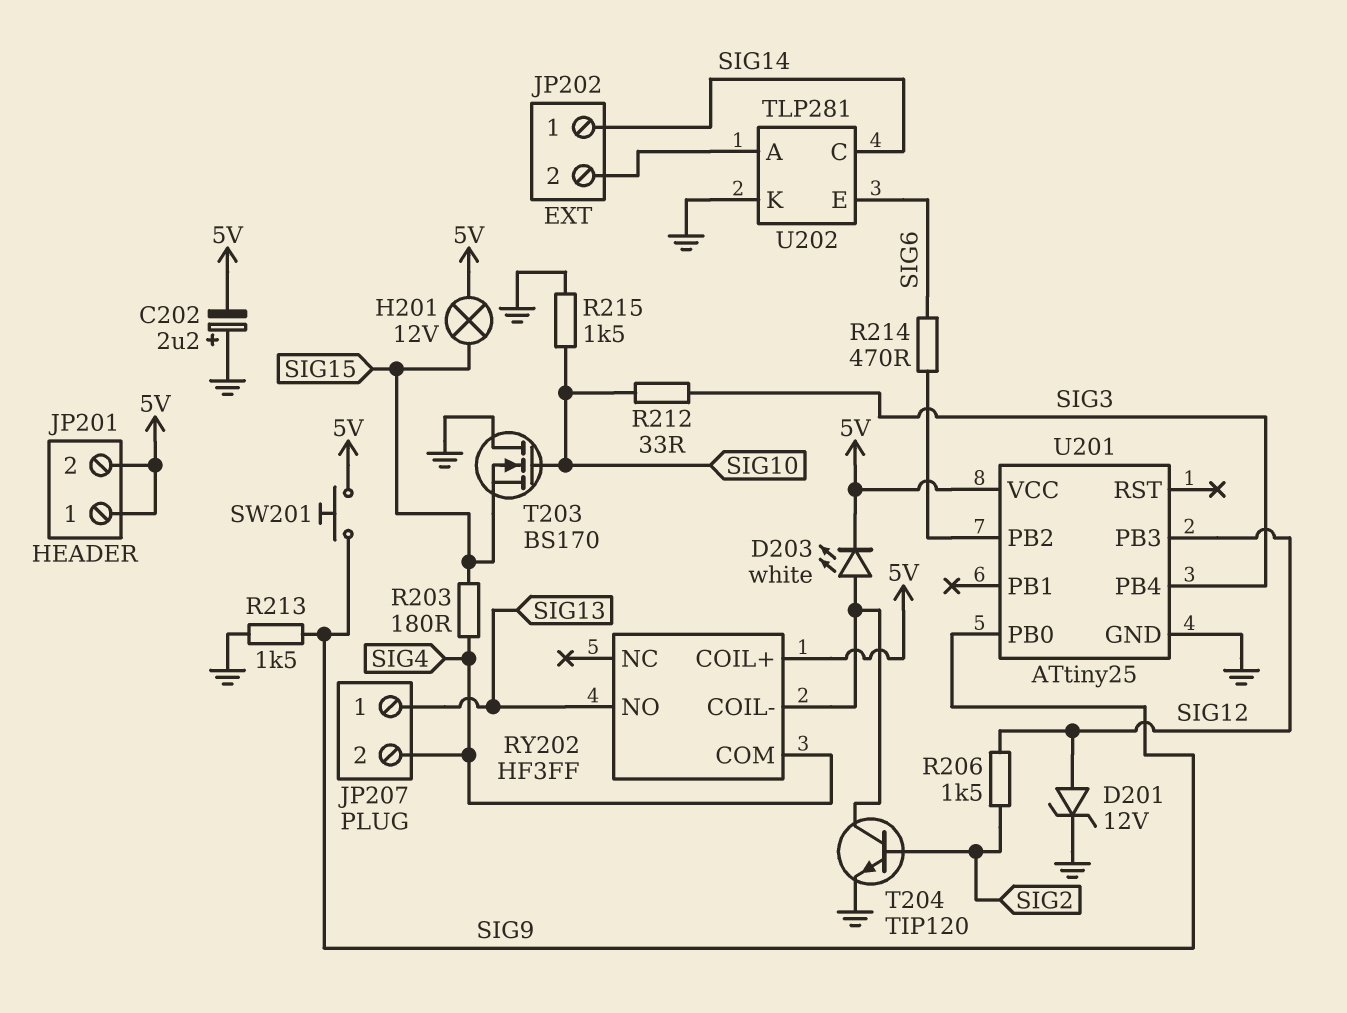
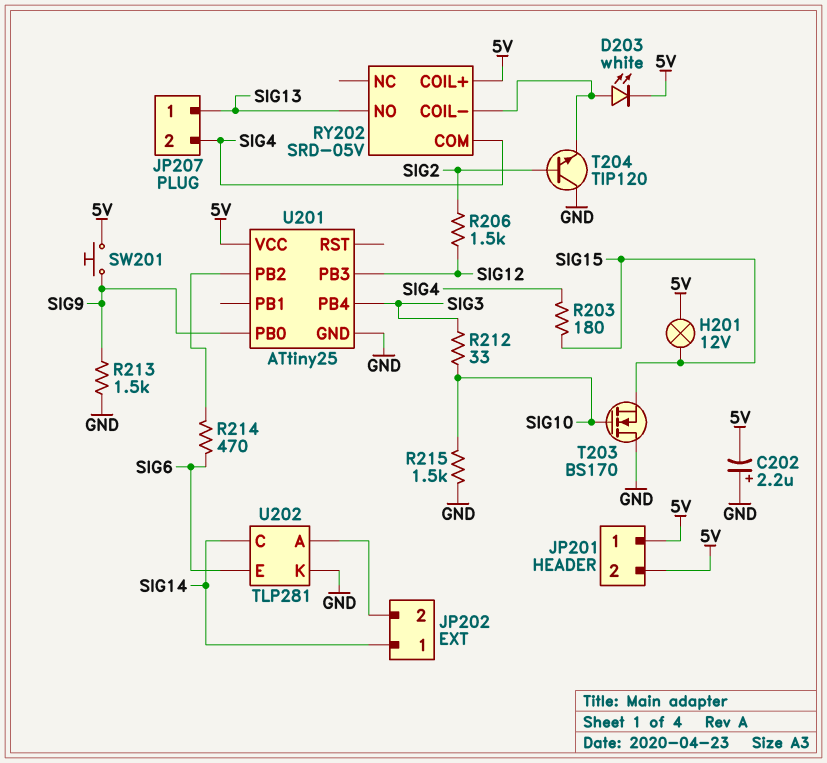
D201: zener 12V (A SIG12, K GND) -> none
RY202: HF3FF -> SRD-05V
T204: NPN TIP120 (B SIG2, C RY202/COIL-, E GND) -> NPN TIP120 (B SIG2, C GND, E RY202/COIL-)

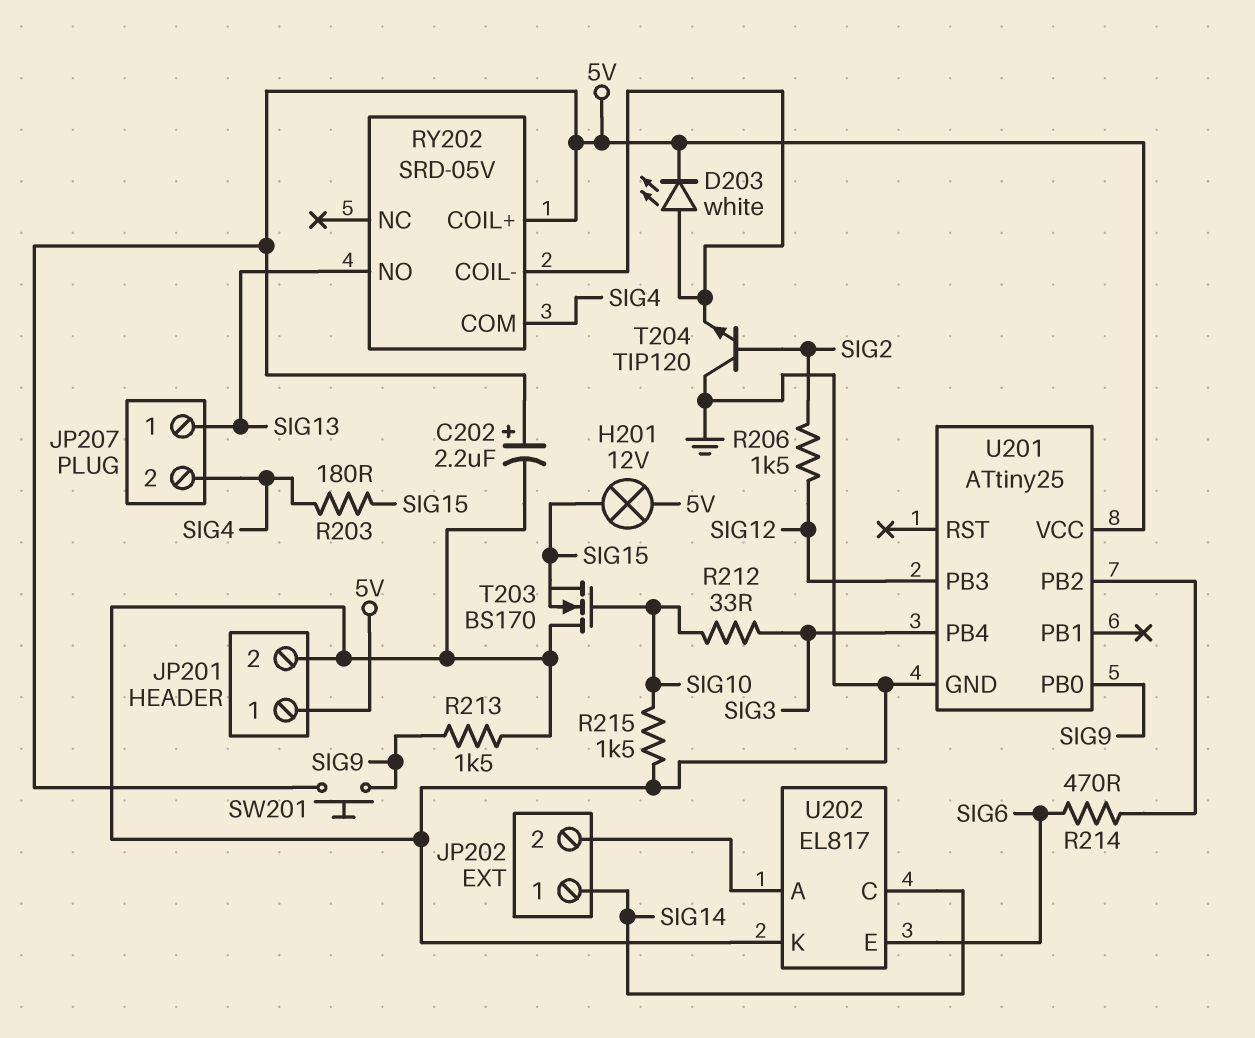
C202: 2.2uF (plus GND, minus 5V) -> 2.2uF (plus 5V, minus GND)
JP201 pin 2: 5V -> GND
U202: TLP281 -> EL817

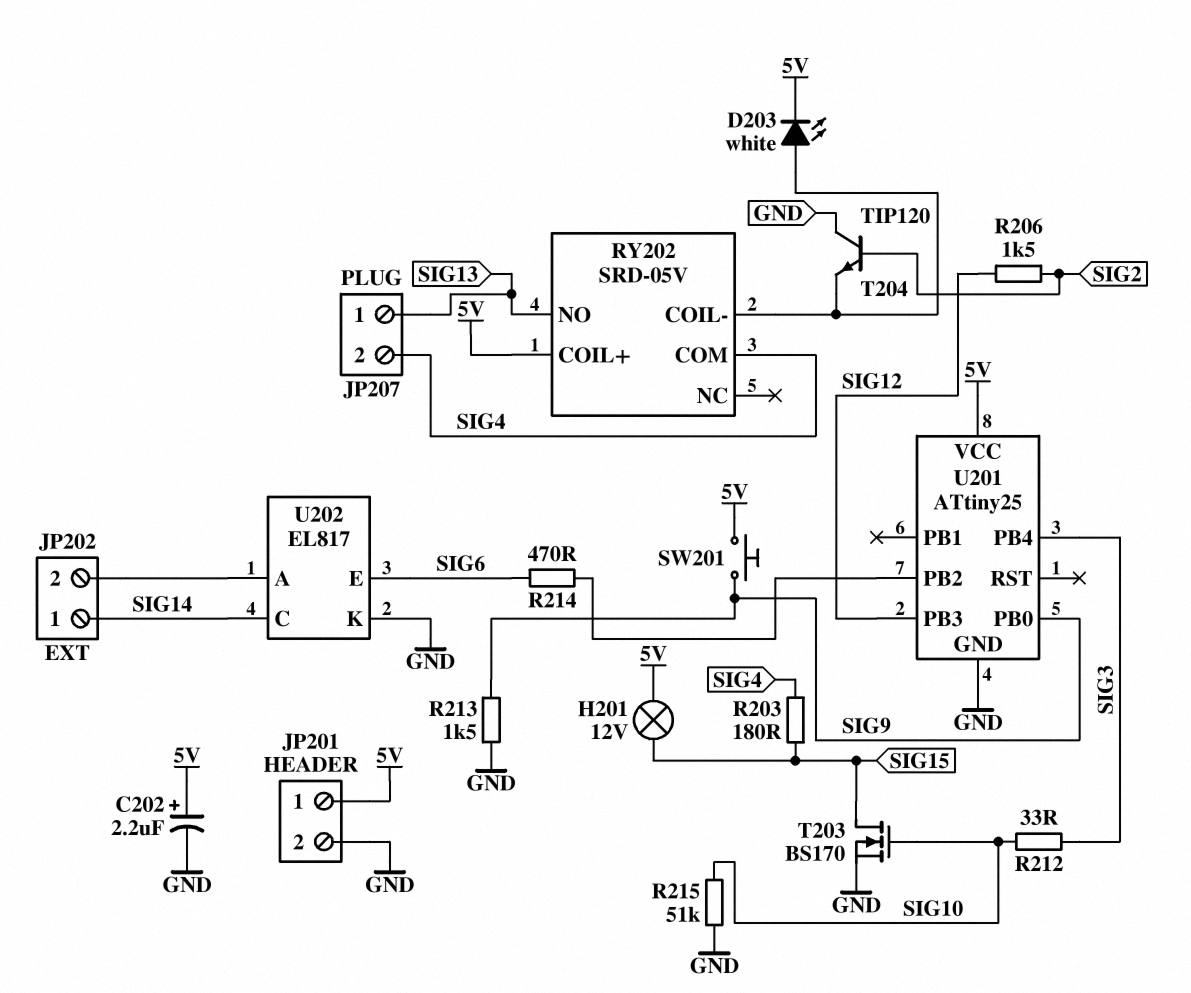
R215: 1.5k (GND, SIG10) -> 51k (GND, SIG10)
T203: NMOS BS170 (G SIG10, D GND, S SIG15) -> NMOS BS170 (G SIG10, D SIG15, S GND)

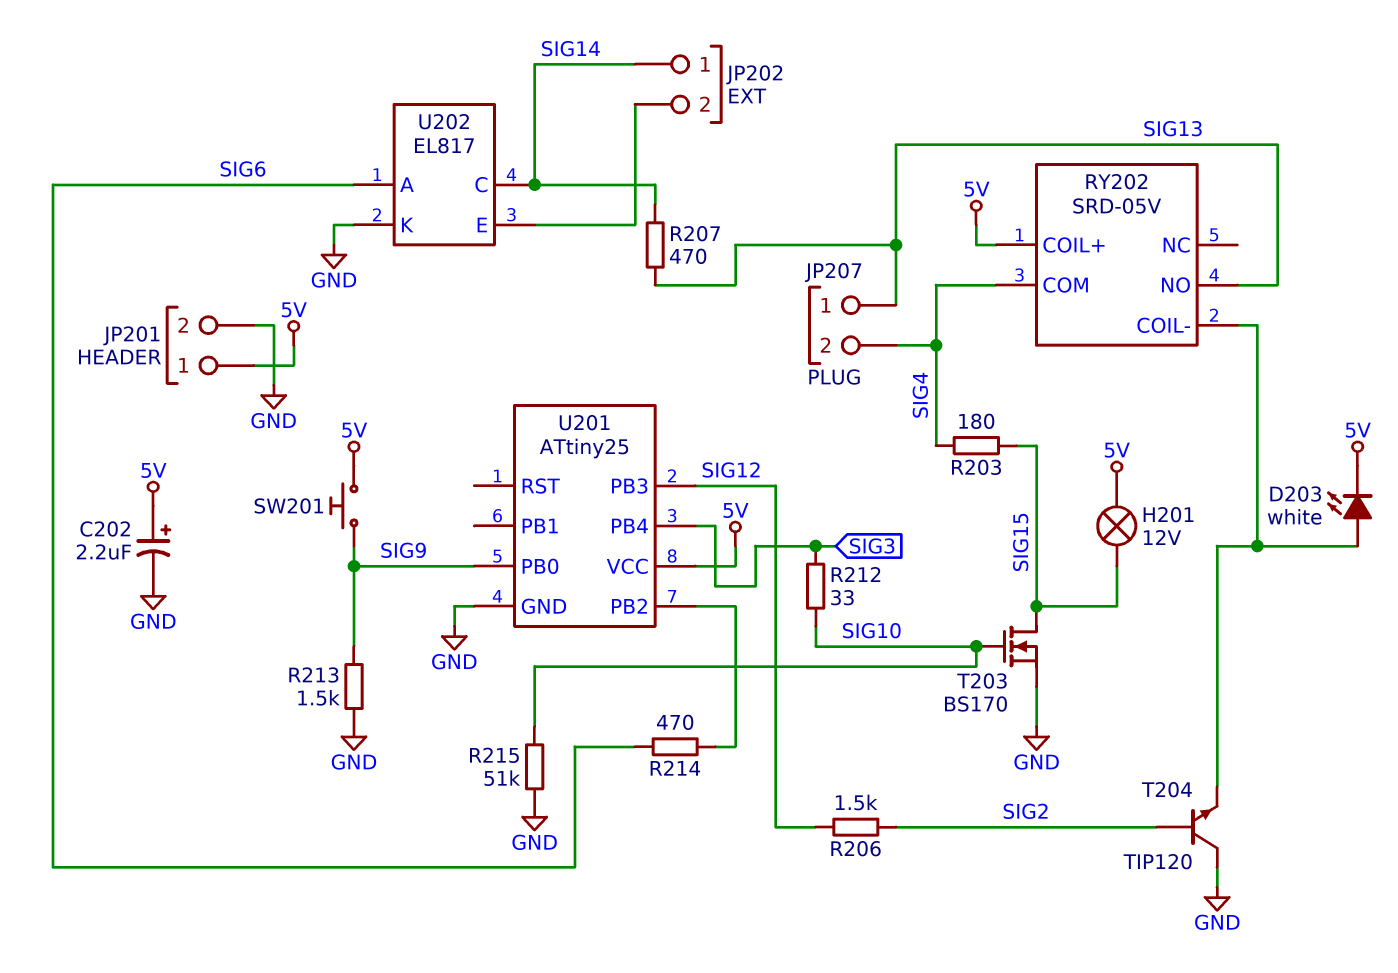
R207: none -> 470 (SIG13, SIG14)
U202 pin A: JP202/2 -> SIG6
U202 pin E: SIG6 -> JP202/2

